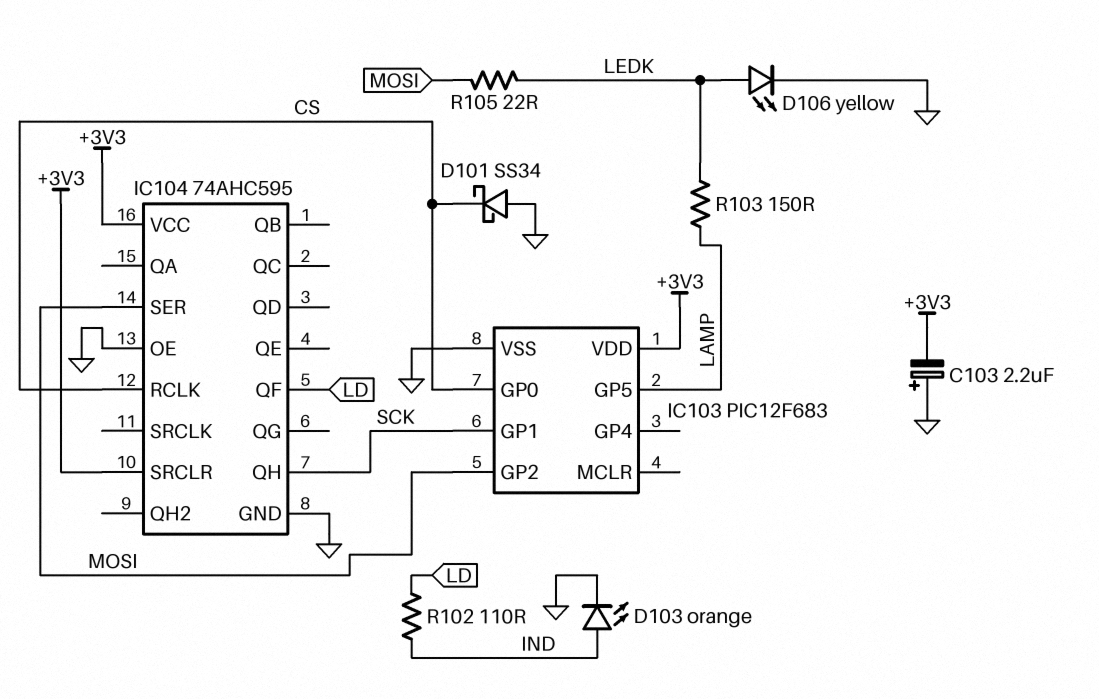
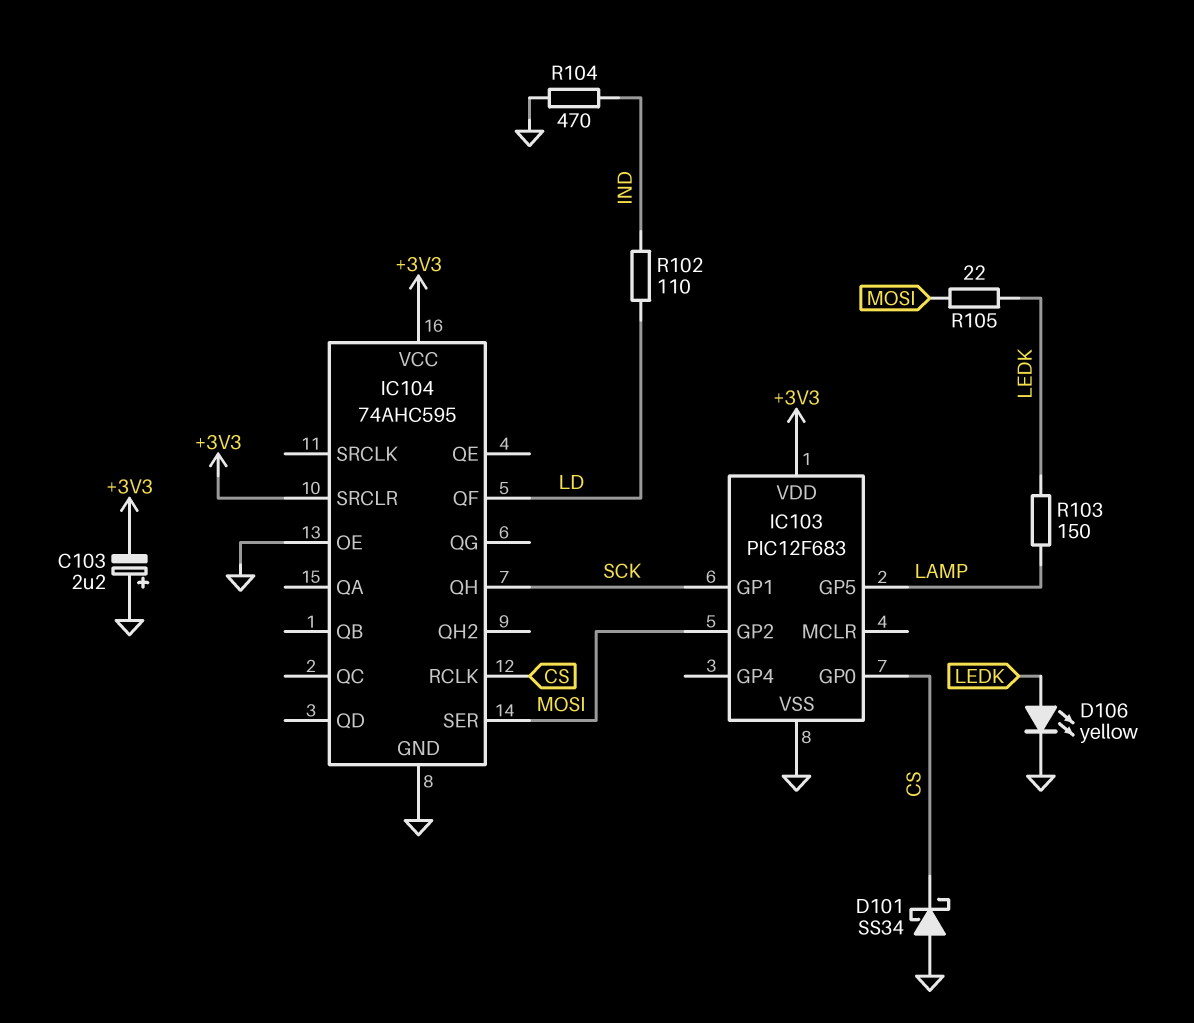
D103: LED orange (A IND, K GND) -> none
R104: none -> 470 (GND, IND)

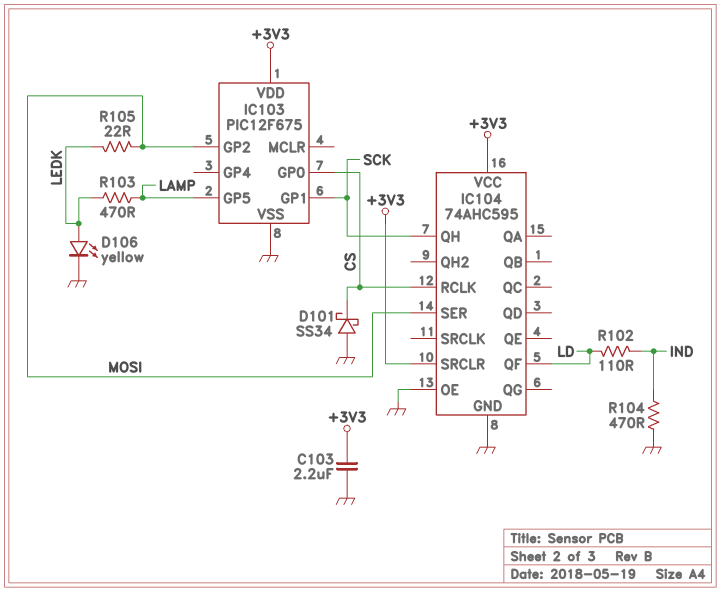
C103: 2.2uF (plus GND, minus +3V3) -> 2.2uF (+3V3, GND)
IC103: PIC12F683 -> PIC12F675
R103: 150 (LAMP, LEDK) -> 470 (LAMP, LEDK)

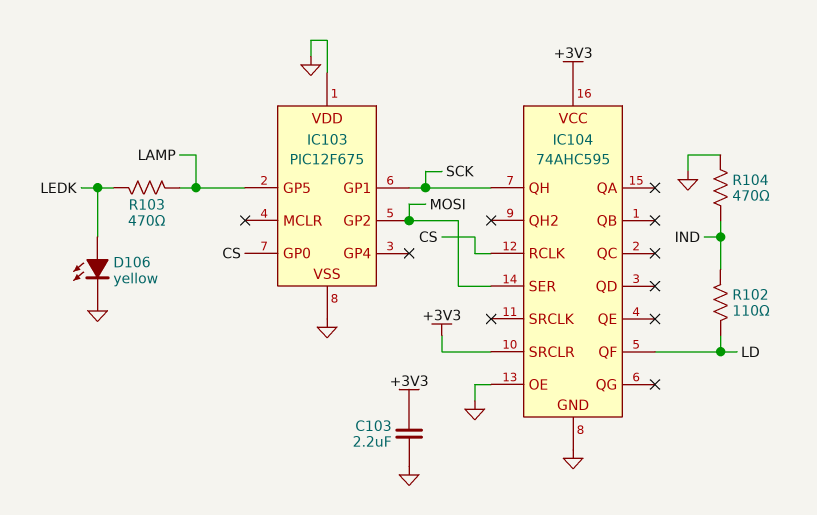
D101: schottky SS34 (A GND, K CS) -> none
IC103 pin VDD: +3V3 -> GND
R105: 22 (LEDK, MOSI) -> none

